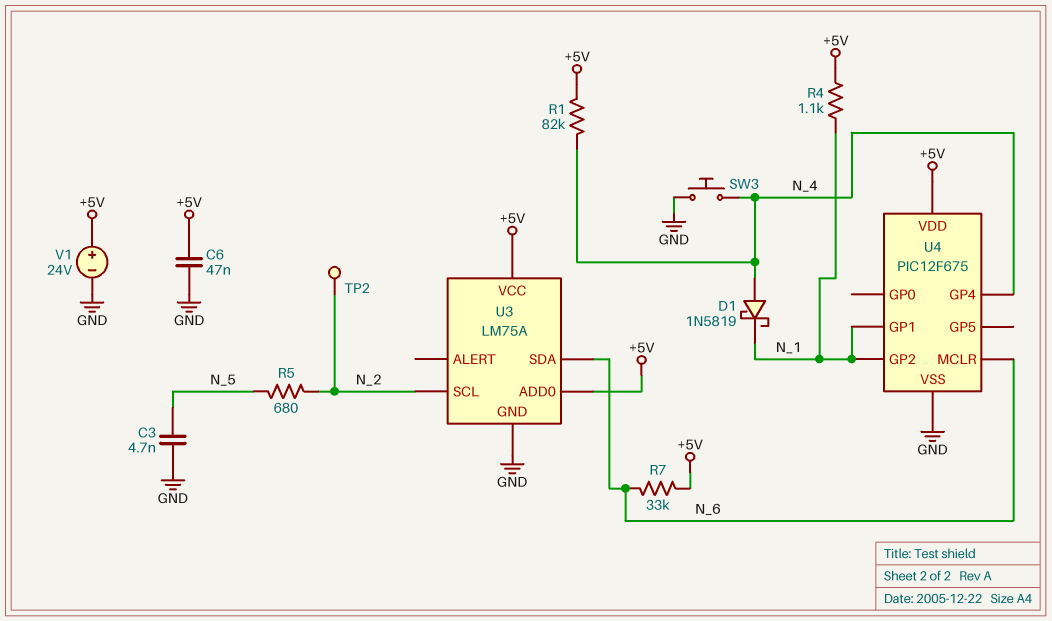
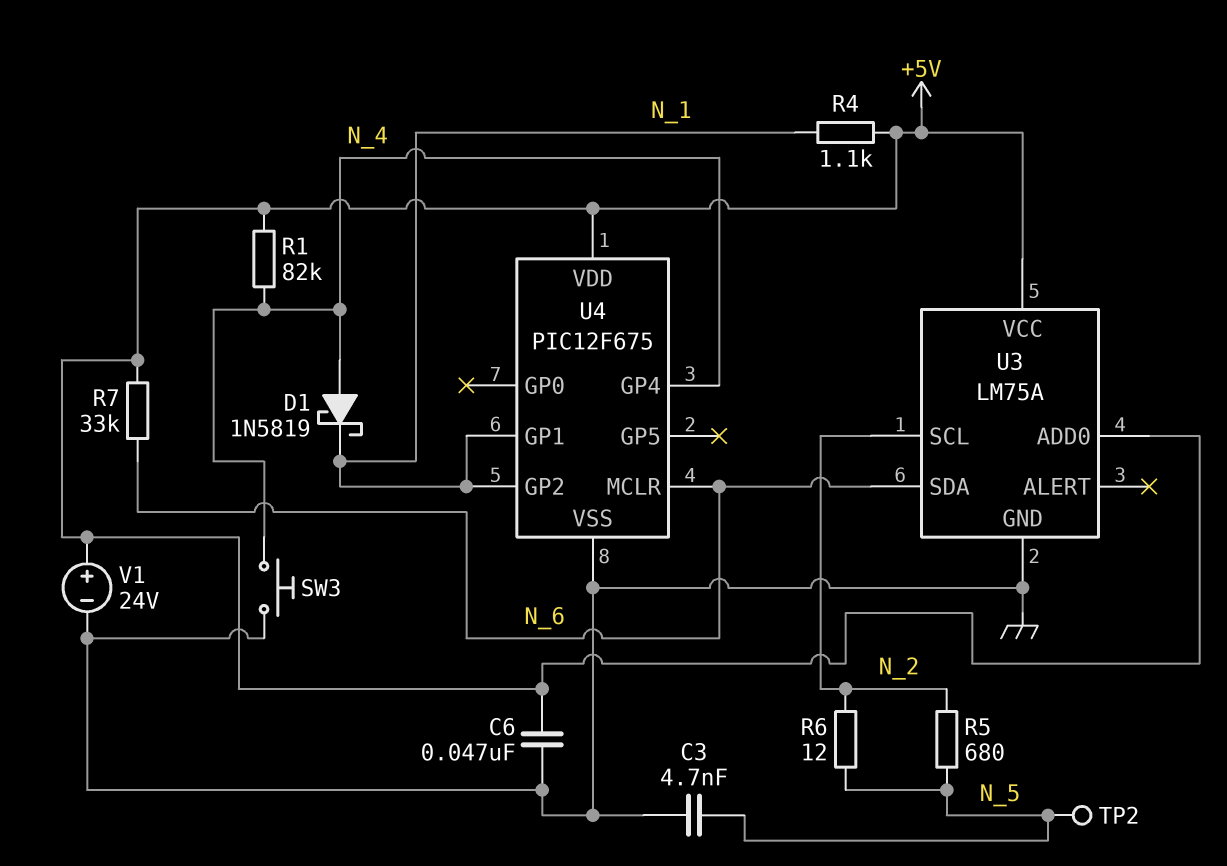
R6: none -> 12 (N_2, N_5)
TP2: test point (N_2) -> test point (N_5)

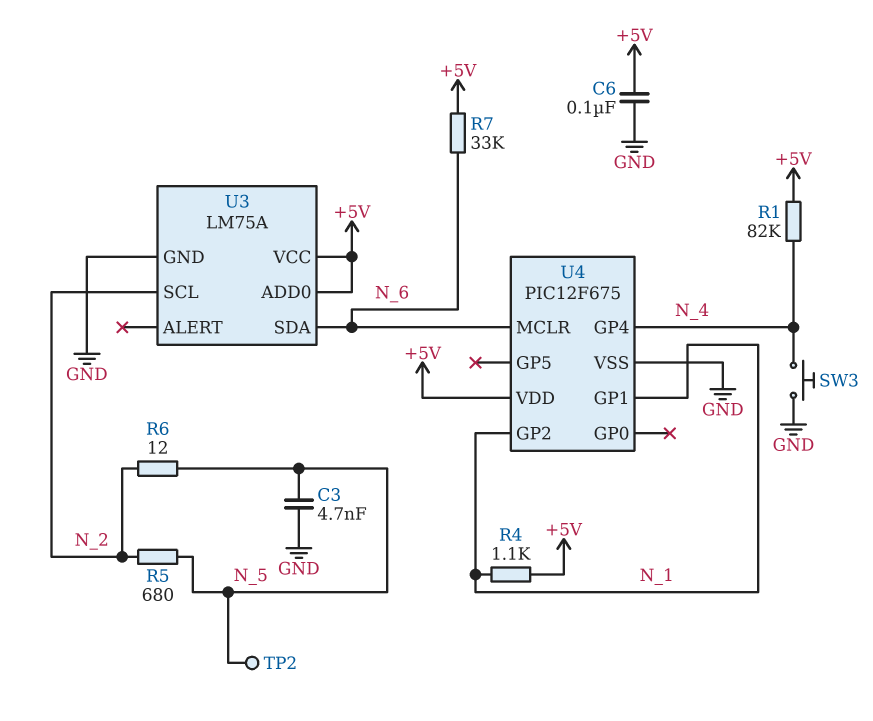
C6: 47nF (+5V, GND) -> 100nF (+5V, GND)
D1: schottky 1N5819 (A N_4, K N_1) -> none
V1: 24V (plus +5V, minus GND) -> none

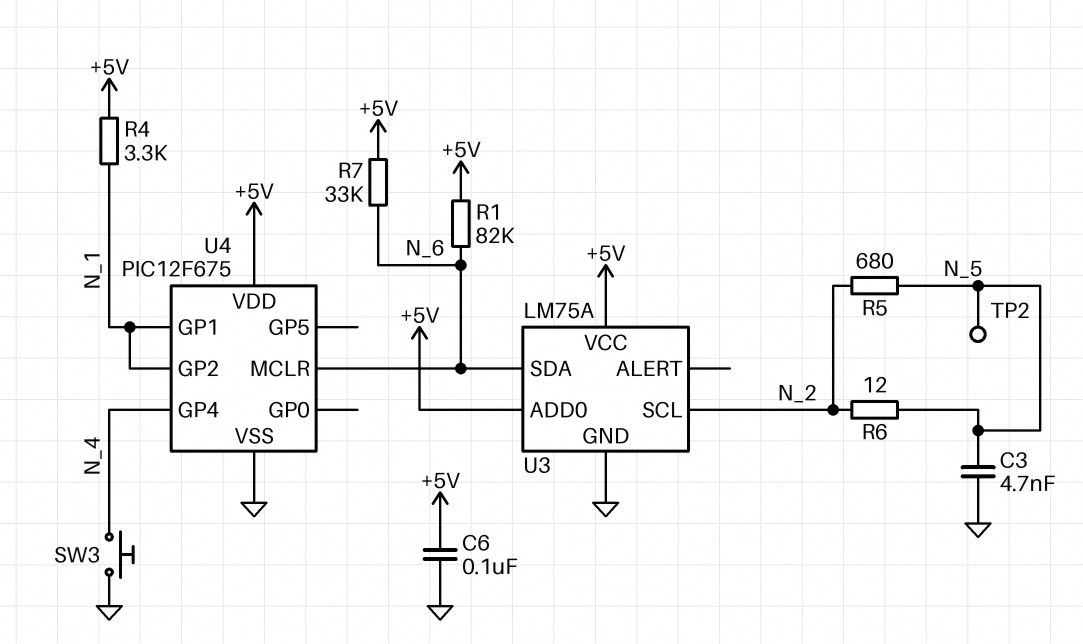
R1: 82k (+5V, N_4) -> 82k (+5V, N_6)
R4: 1.1k (+5V, N_1) -> 3.3k (+5V, N_1)

